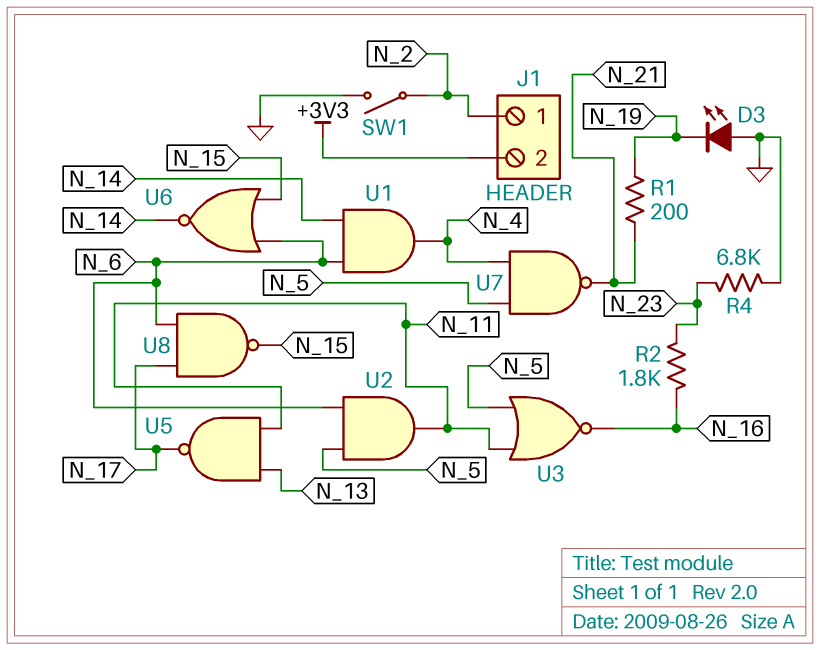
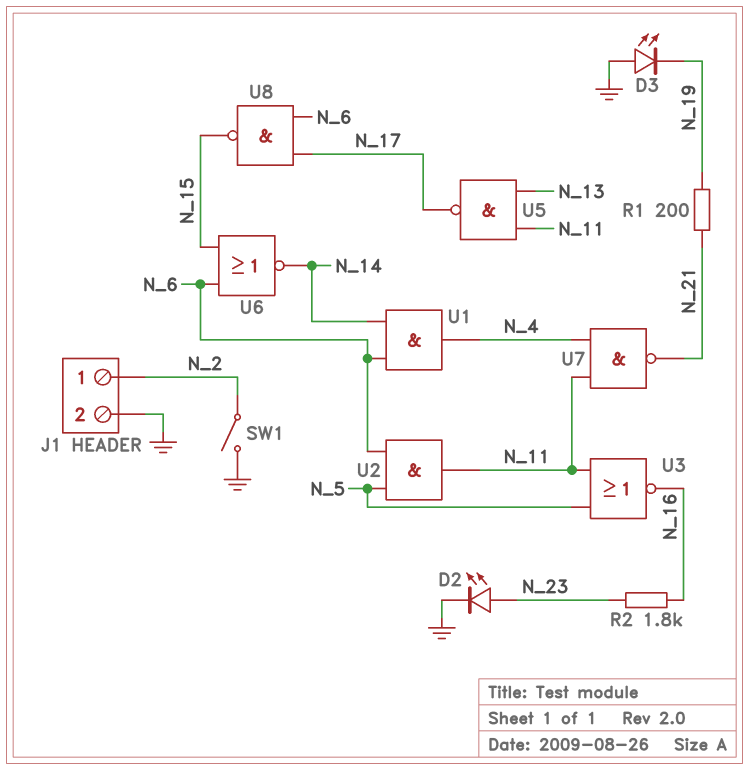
D2: none -> LED (A N_23, K GND)
J1 pin 2: +3V3 -> GND
R4: 6.8k (GND, N_23) -> none
U7: NAND (in N_4, in N_5, out N_21) -> NAND (in N_4, in N_11, out N_21)

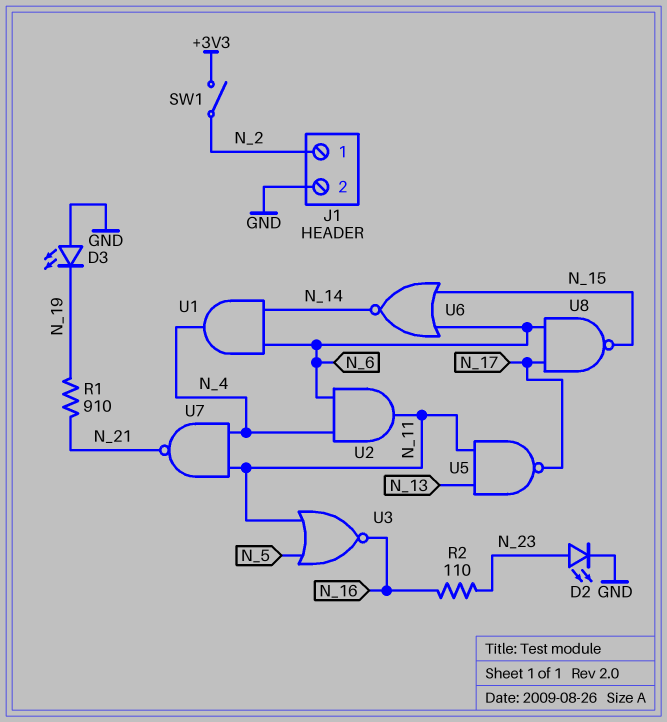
R1: 200 (N_19, N_21) -> 910 (N_19, N_21)
R2: 1.8k (N_16, N_23) -> 110 (N_16, N_23)
SW1: switch (GND, N_2) -> switch (+3V3, N_2)
U2: AND (in N_5, in N_6, out N_11) -> AND (in N_4, in N_6, out N_11)

